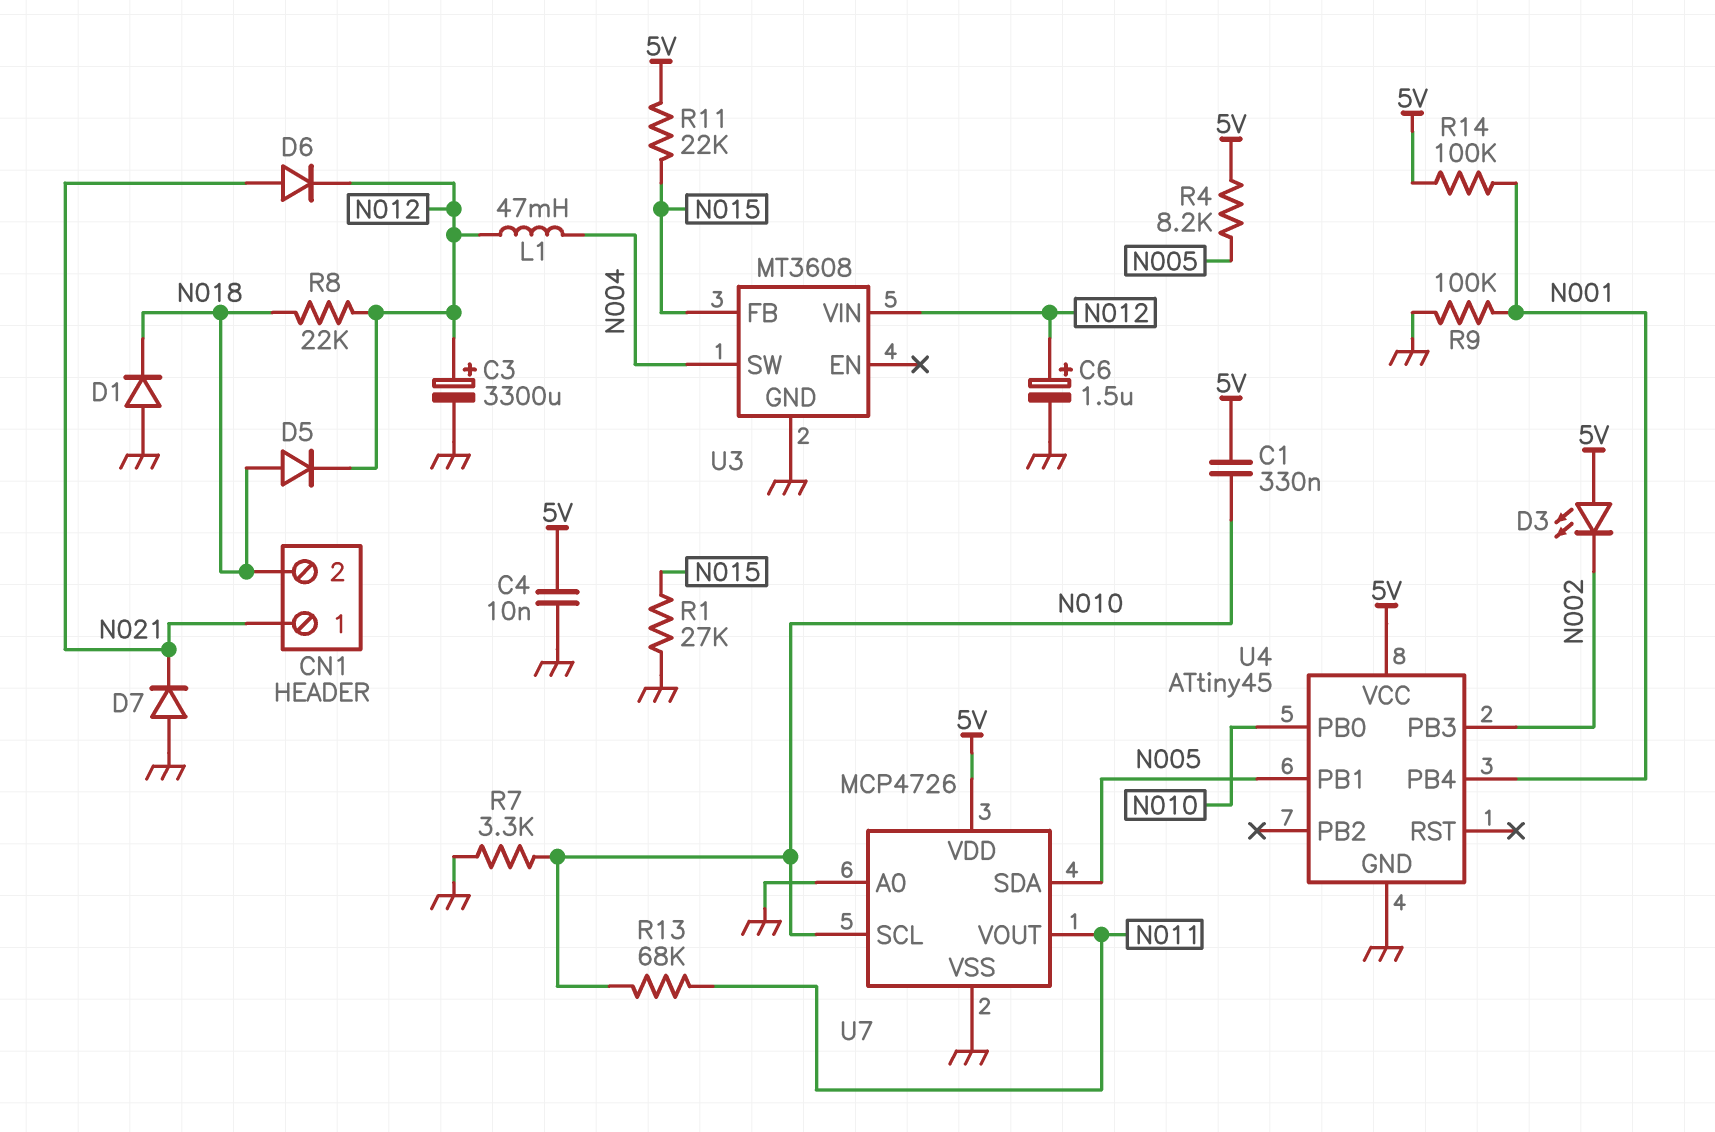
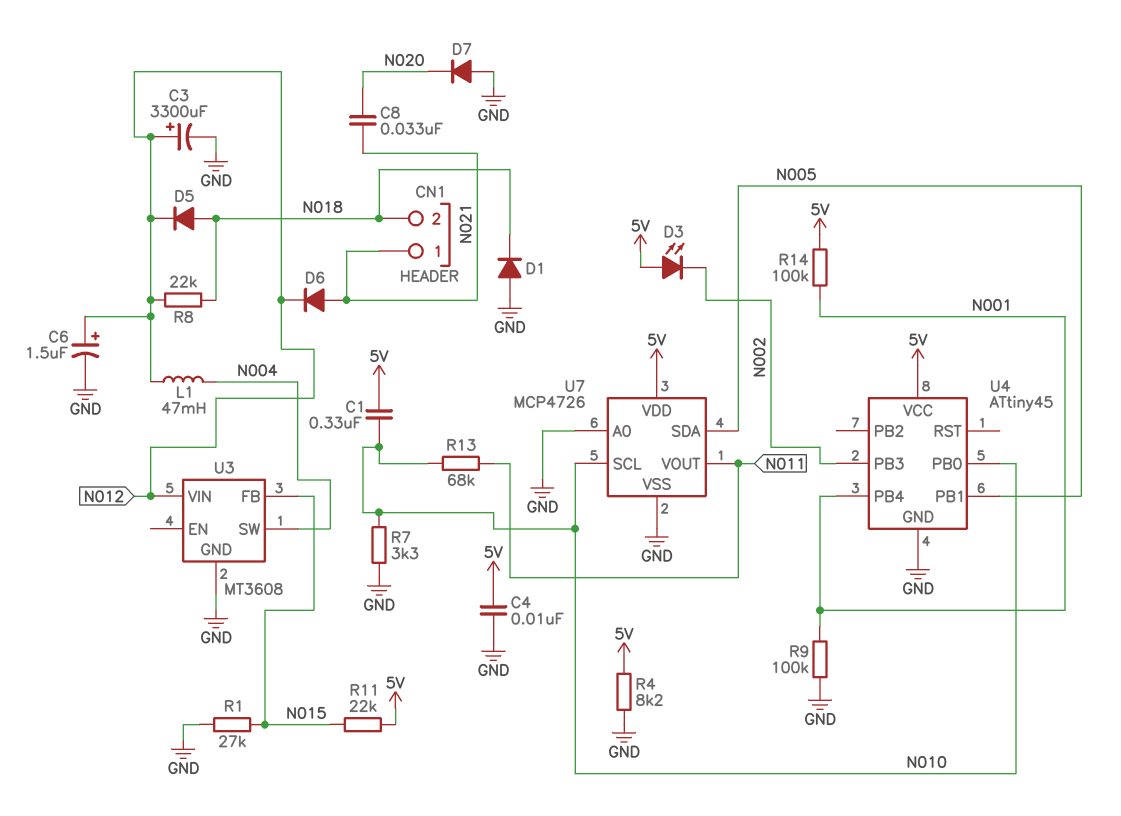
C8: none -> 33nF (N020, N021)
D7: diode (A GND, K N021) -> diode (A GND, K N020)
R4: 8.2k (5V, N005) -> 8.2k (5V, GND)

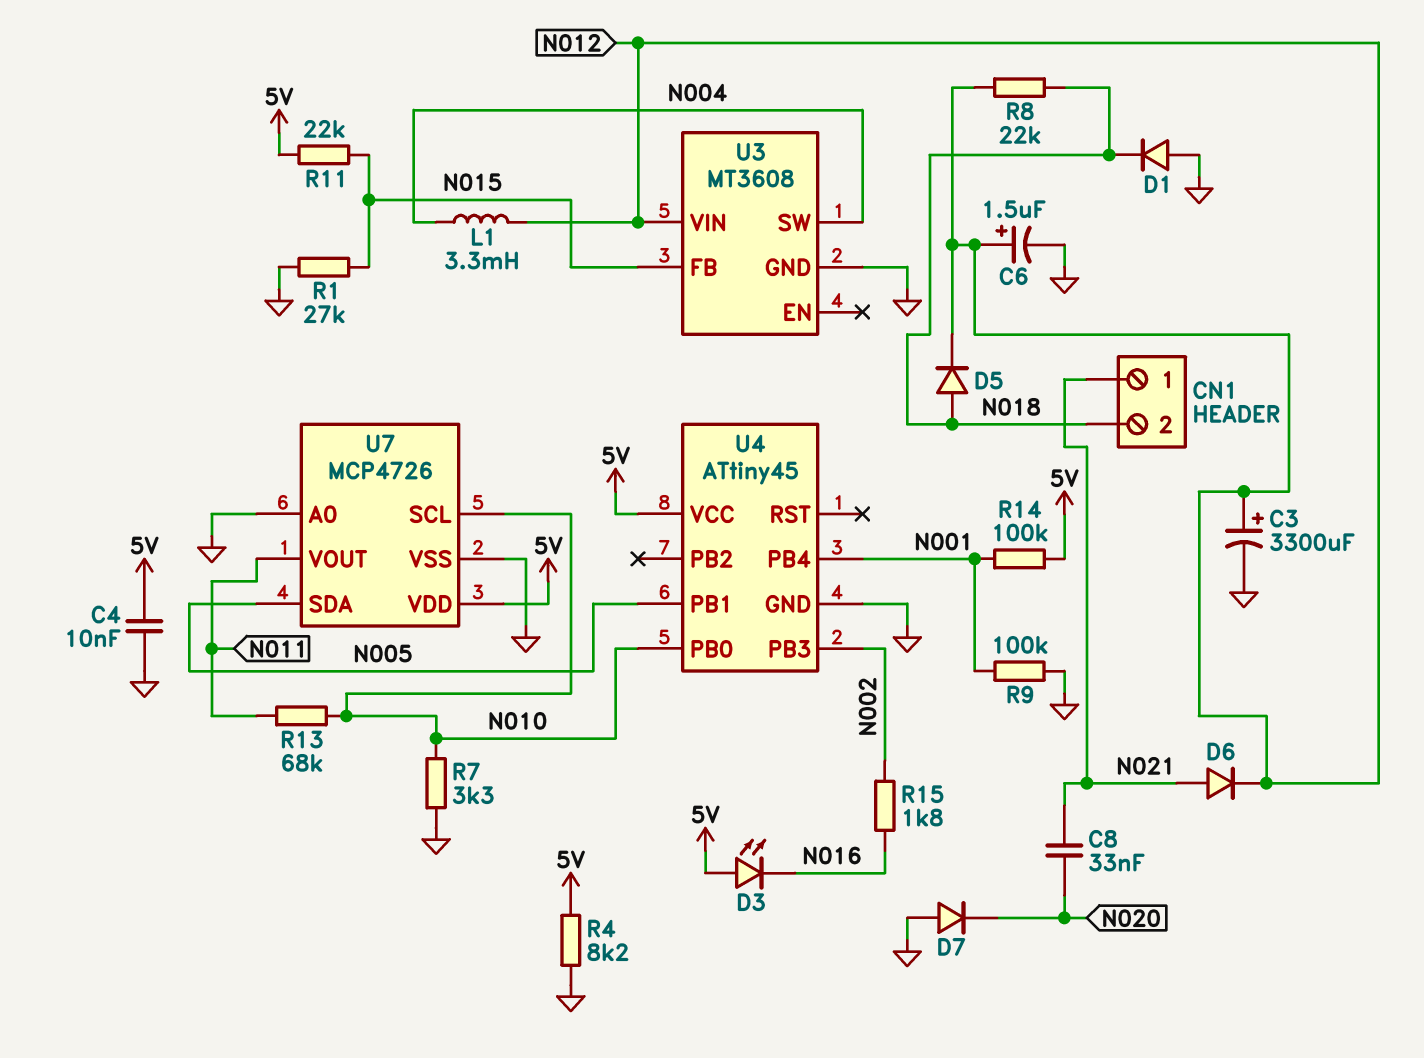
C1: 330nF (5V, N010) -> none
D3: LED (A 5V, K N002) -> LED (A 5V, K N016)
L1: 47mH (N004, N012) -> 3.3mH (N004, N012)
R15: none -> 1.8k (N002, N016)

